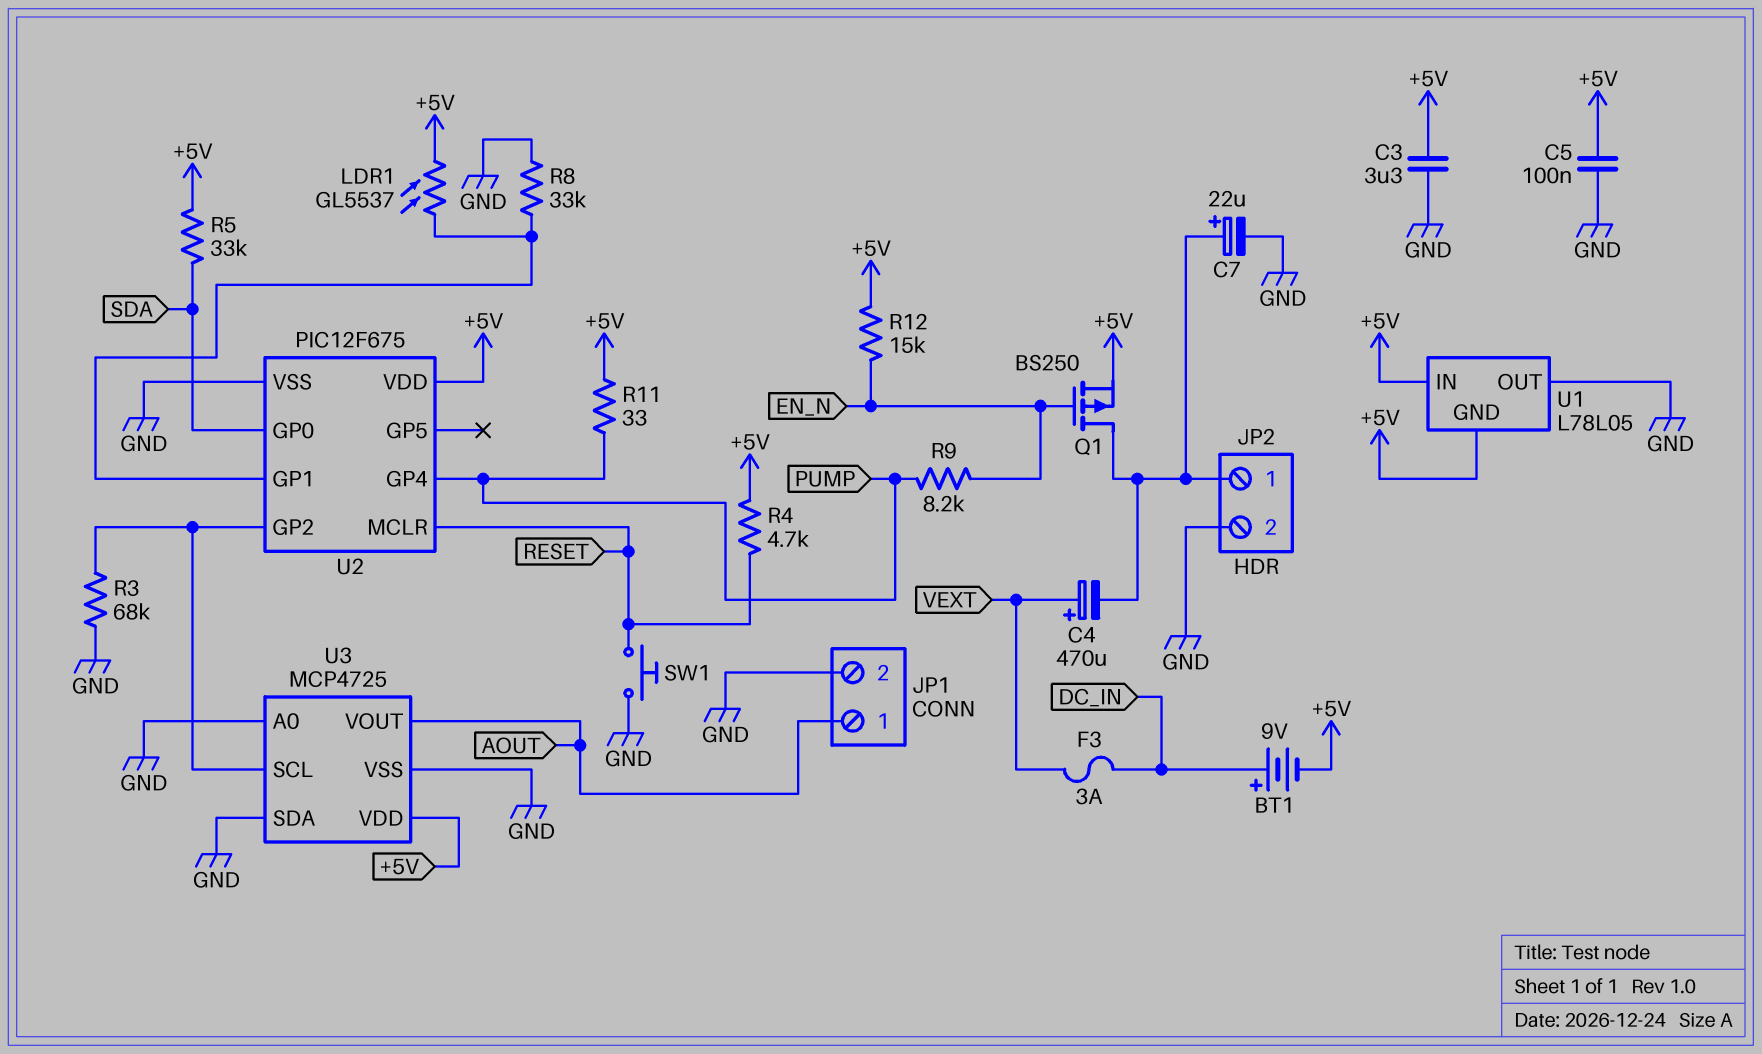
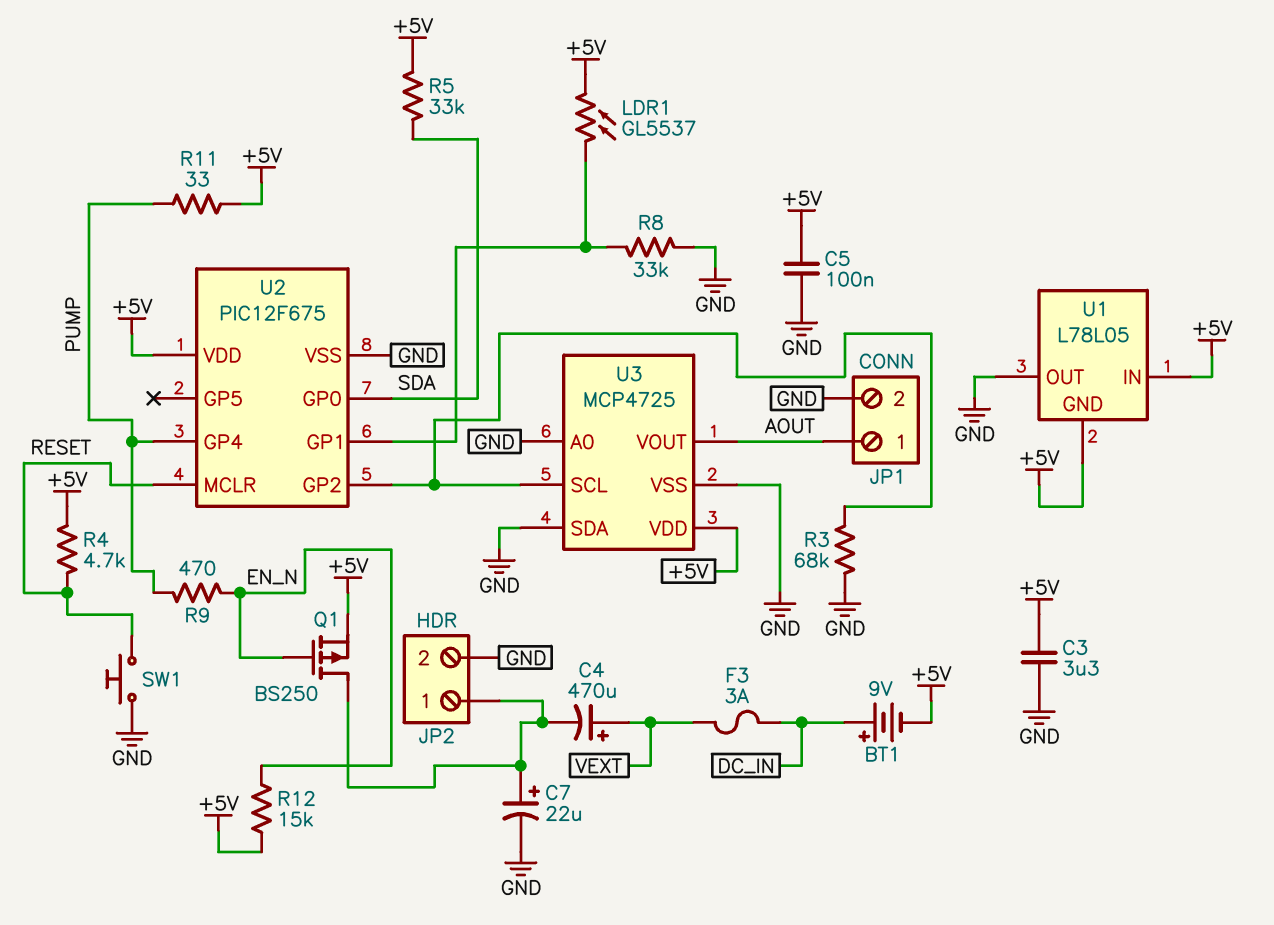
R9: 8.2k (EN_N, PUMP) -> 470 (EN_N, PUMP)

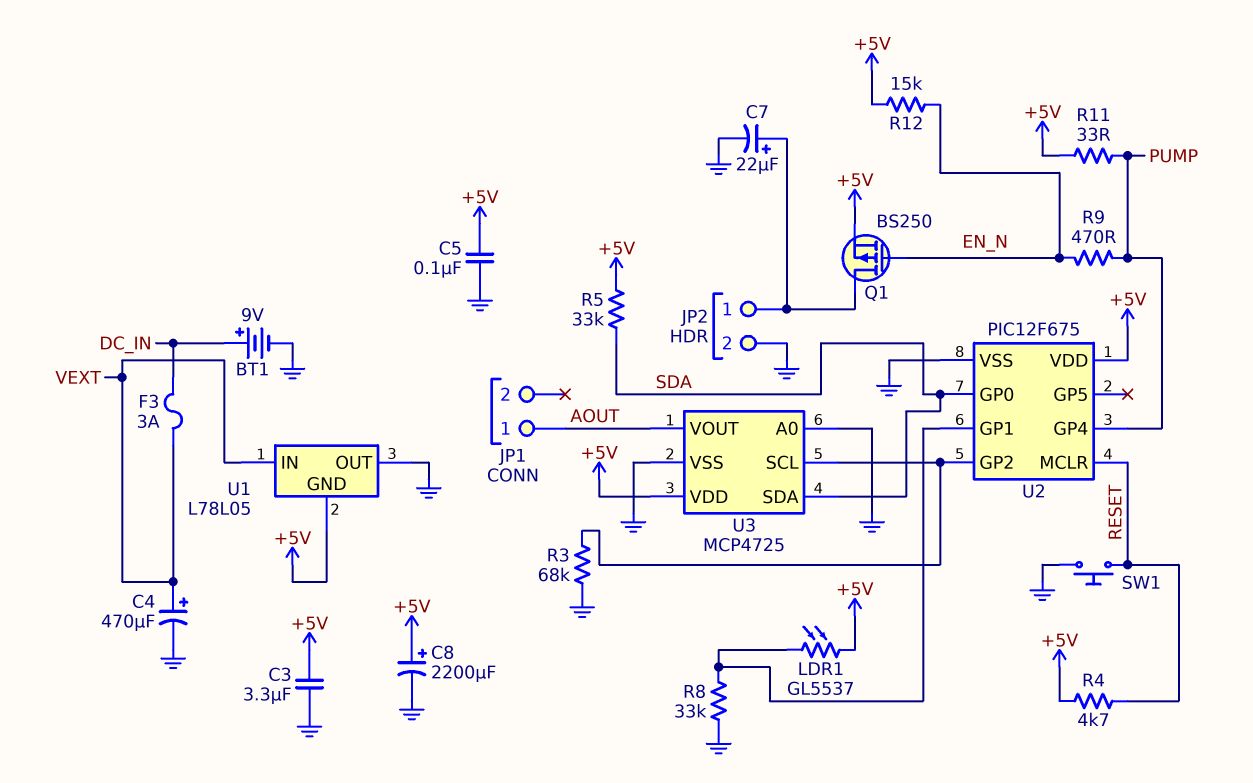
BT1: 9V (plus DC_IN, minus +5V) -> 9V (plus DC_IN, minus GND)
C4: 470uF (plus VEXT, minus JP2/1) -> 470uF (plus VEXT, minus GND)
C8: none -> 2200uF (plus +5V, minus GND)
JP1 pin 2: GND -> none
U1 pin IN: +5V -> VEXT
U3 pin SDA: GND -> SDA

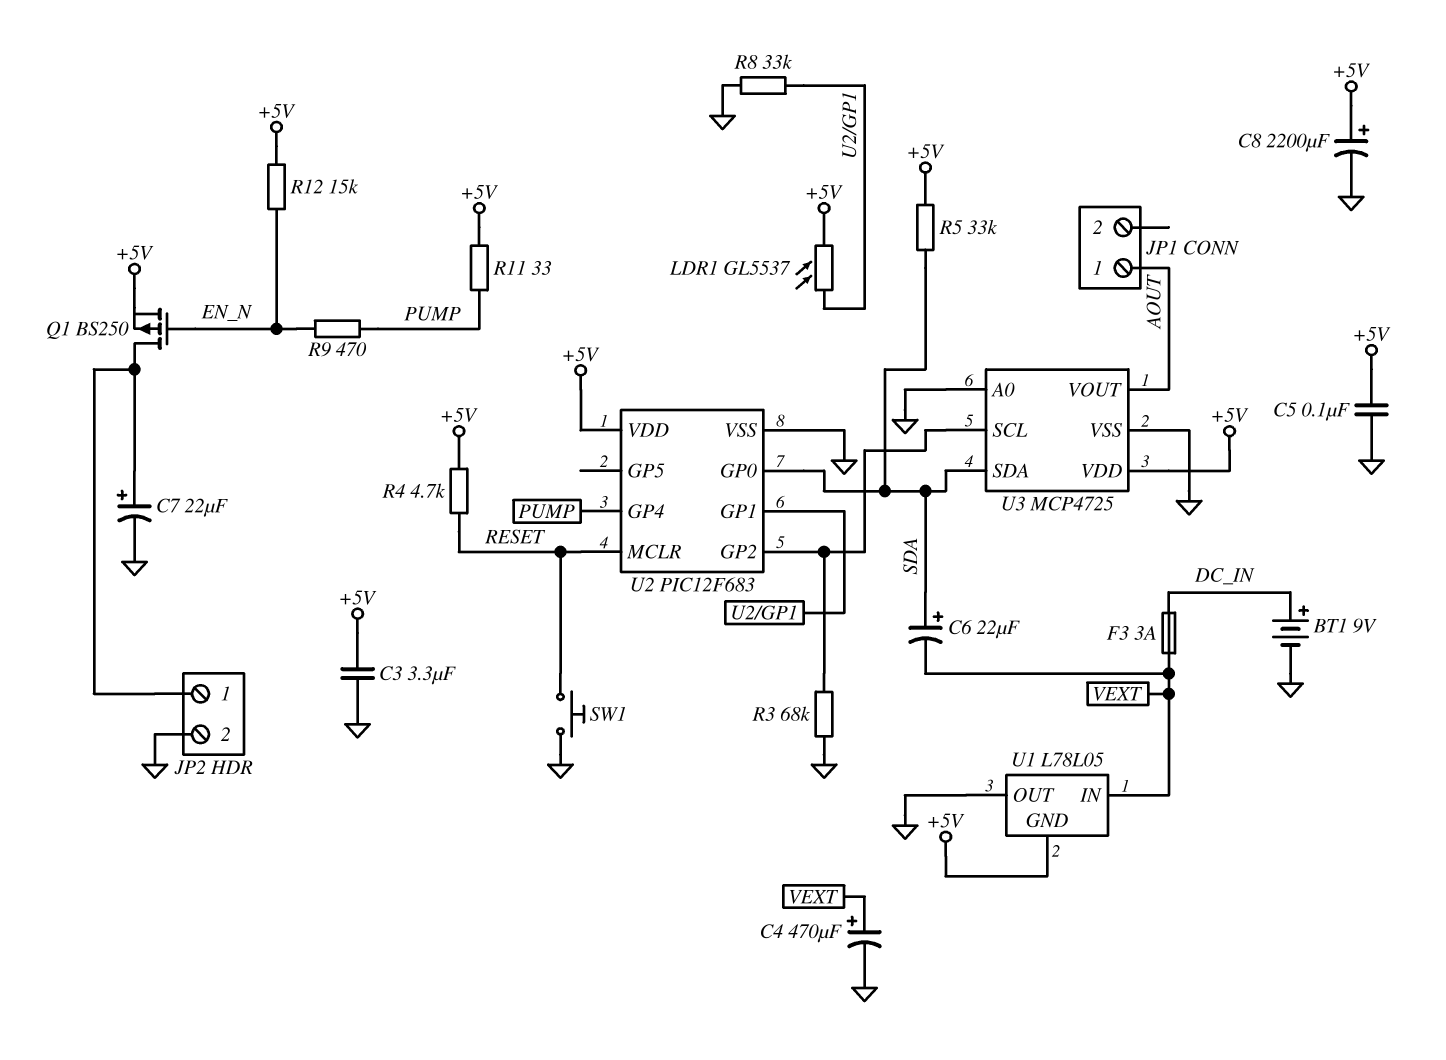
C6: none -> 22uF (plus SDA, minus VEXT)
U2: PIC12F675 -> PIC12F683

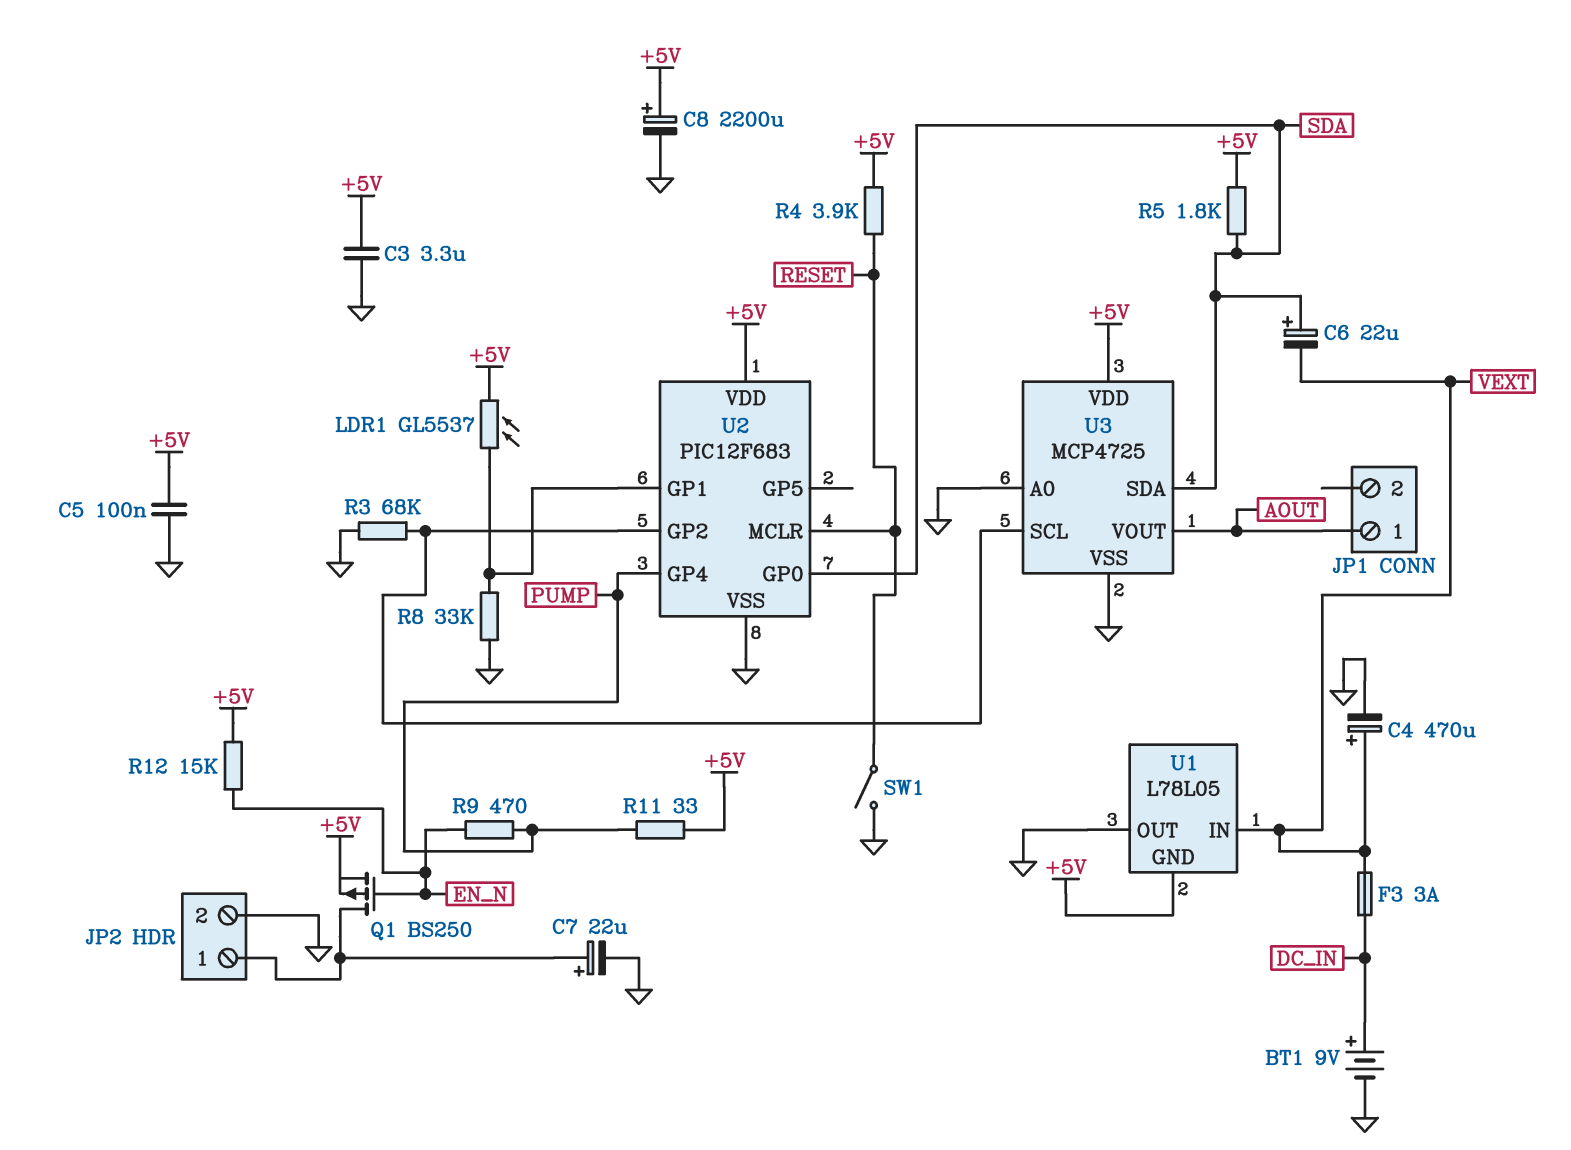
R4: 4.7k (+5V, RESET) -> 3.9k (+5V, RESET)
R5: 33k (+5V, SDA) -> 1.8k (+5V, SDA)
SW1: button (GND, RESET) -> switch (GND, RESET)

